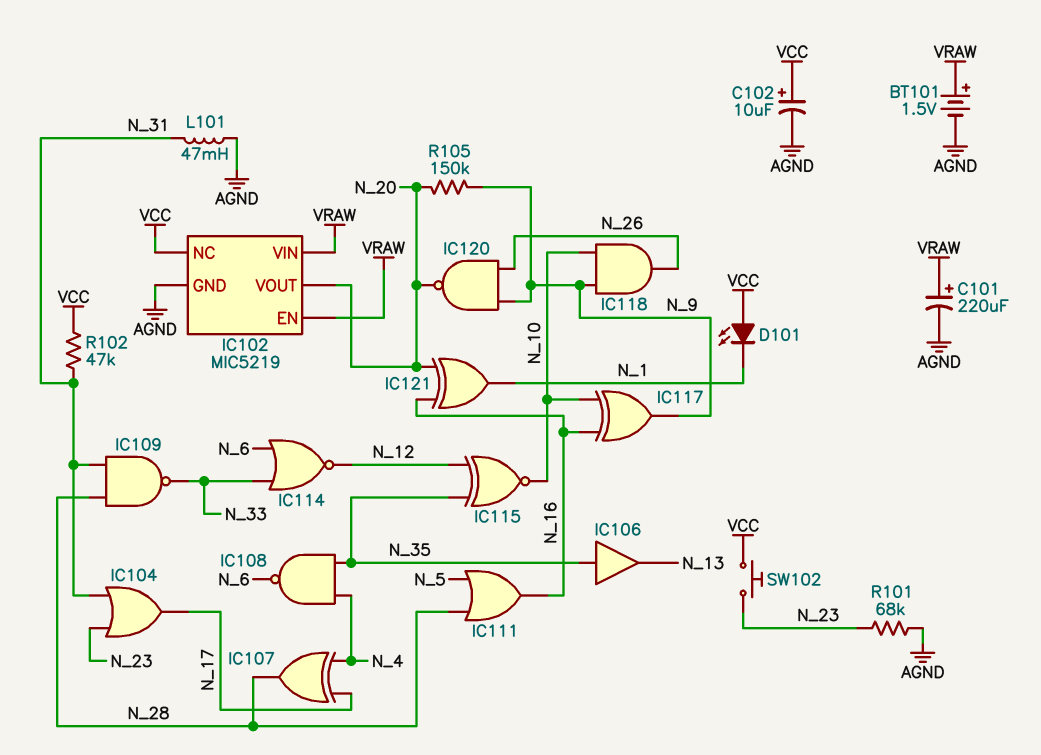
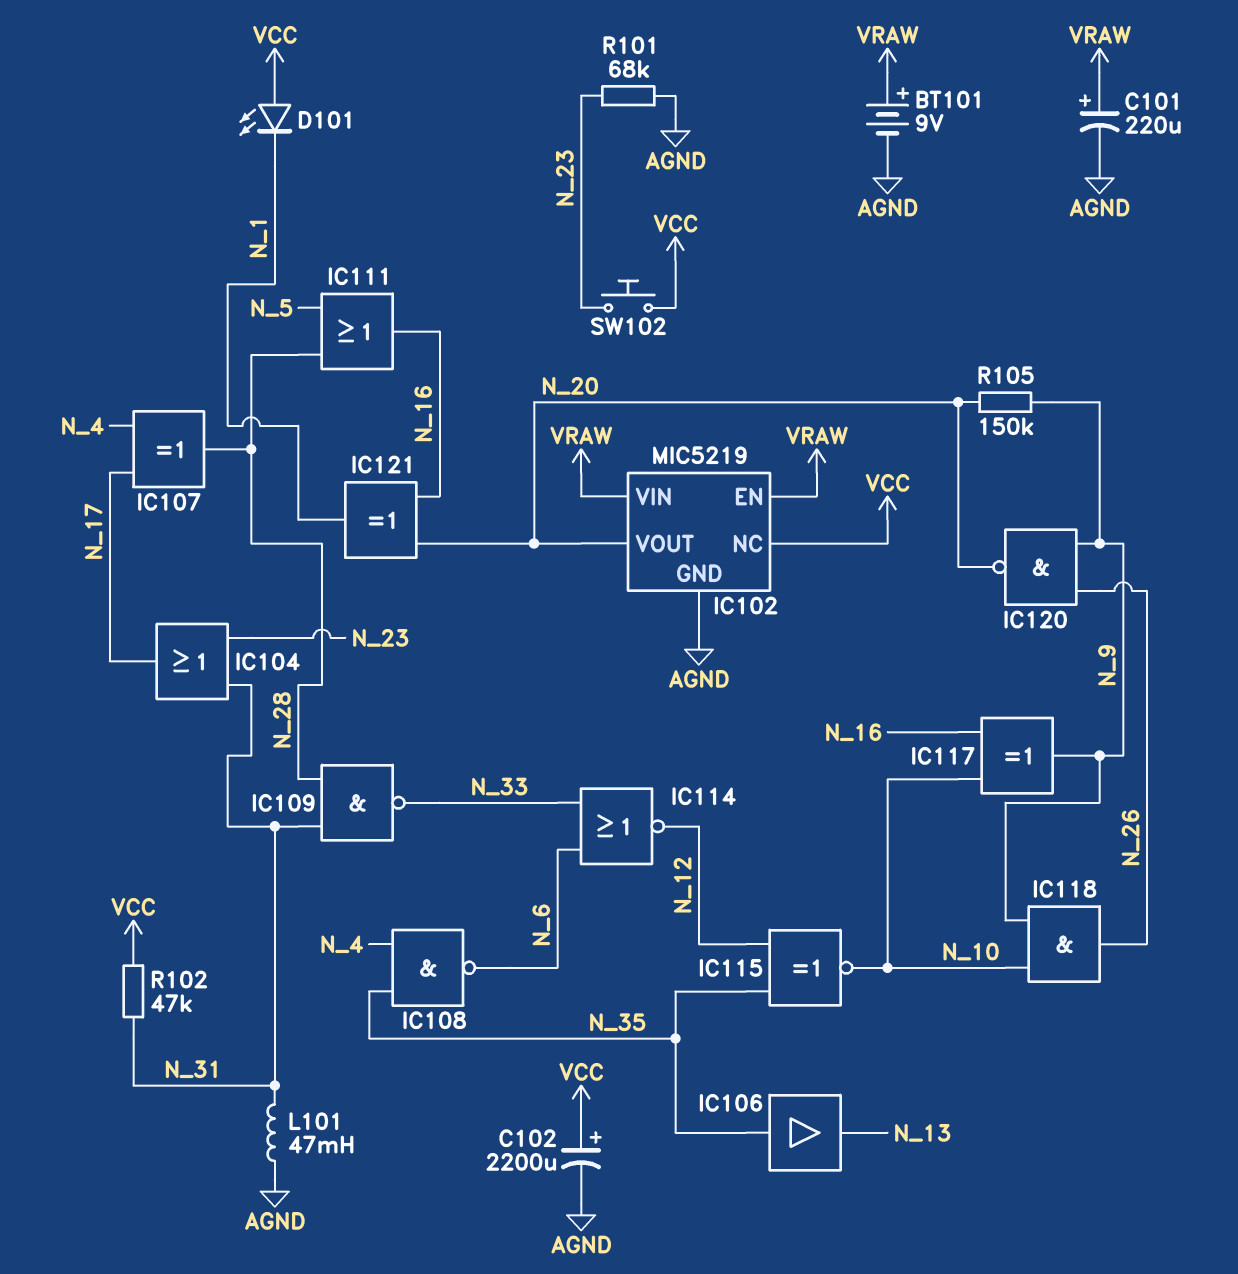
BT101: 1.5V (plus VRAW, minus AGND) -> 9V (plus VRAW, minus AGND)
C102: 10uF (plus VCC, minus AGND) -> 2200uF (plus VCC, minus AGND)

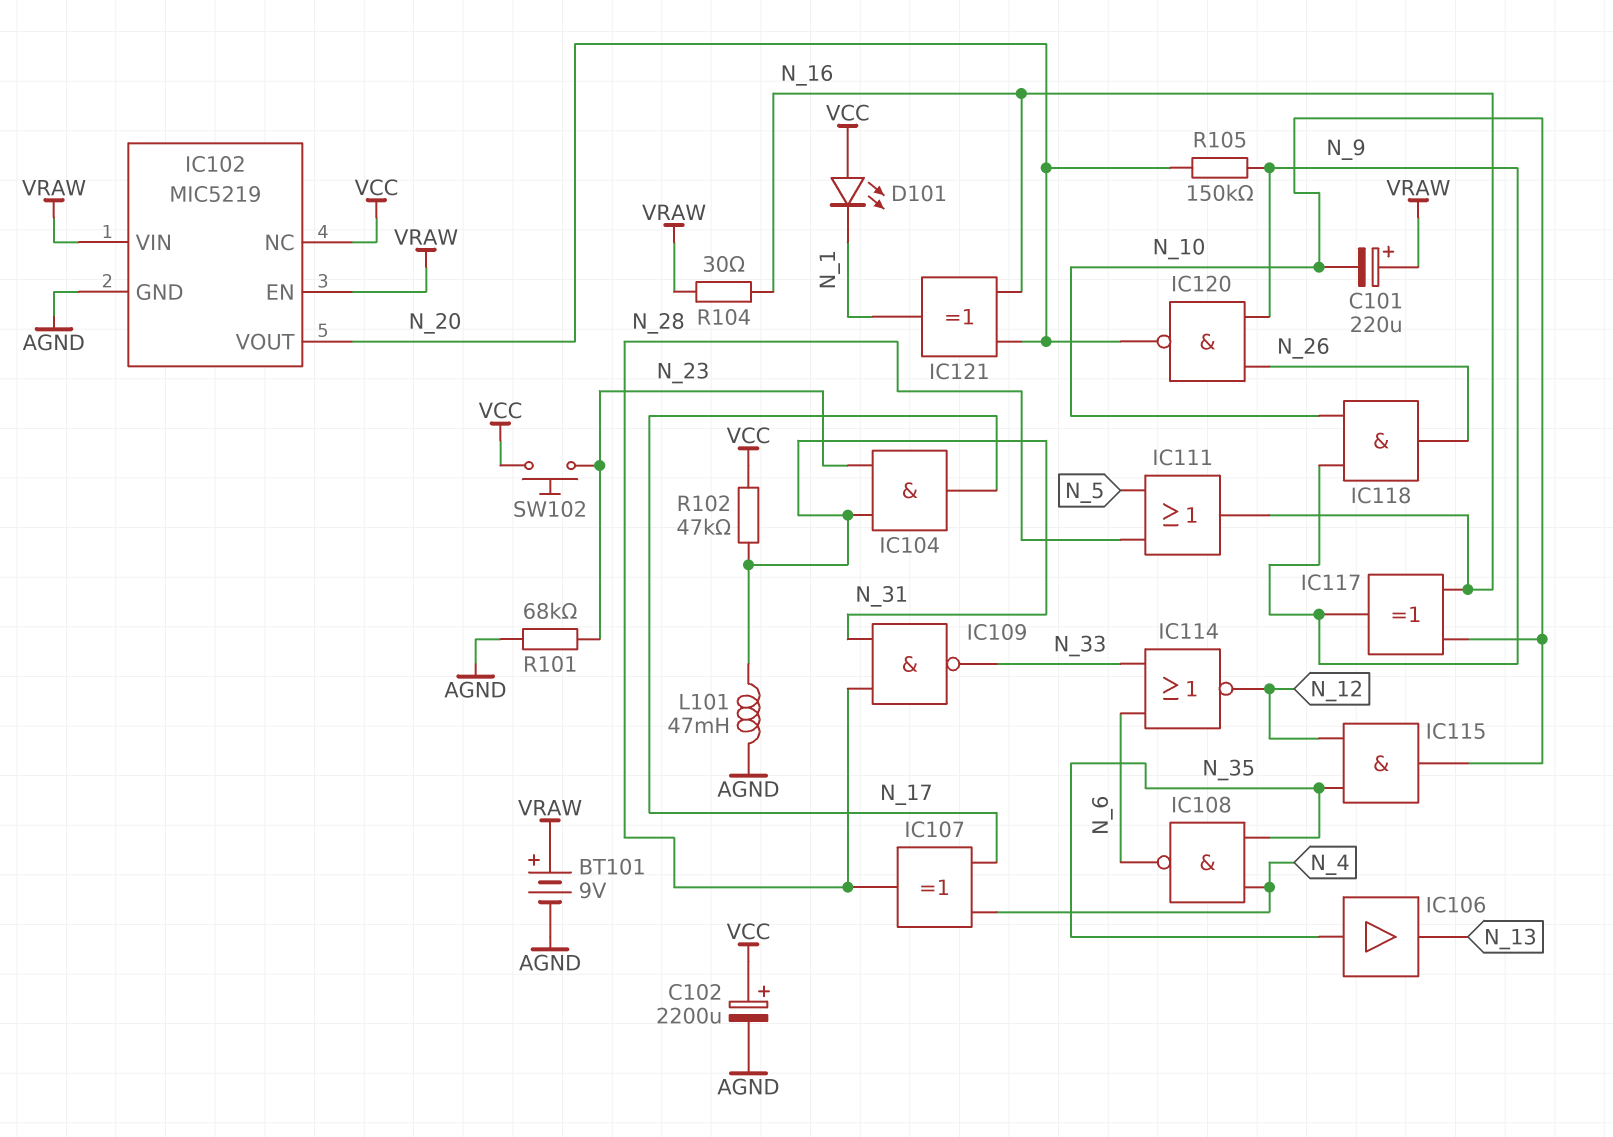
C101: 220uF (plus VRAW, minus AGND) -> 220uF (plus VRAW, minus N_10)
IC104: OR (in N_23, in N_31, out N_17) -> AND (in N_23, in N_31, out N_17)
IC115: XNOR (in N_12, in N_35, out N_10) -> AND (in N_12, in N_35, out N_10)
R104: none -> 30 (N_16, VRAW)

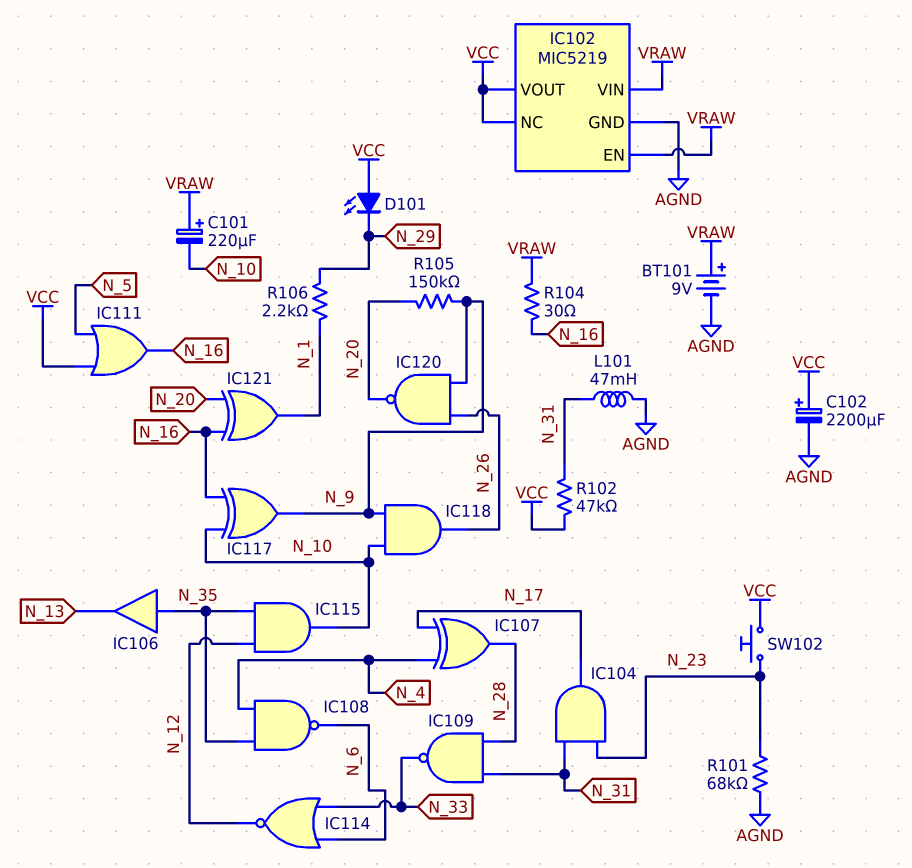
D101: LED (A VCC, K N_1) -> LED (A VCC, K N_29)
IC102 pin VOUT: N_20 -> VCC
IC111: OR (in N_5, in N_28, out N_16) -> OR (in N_5, in VCC, out N_16)
R106: none -> 2.2k (N_1, N_29)

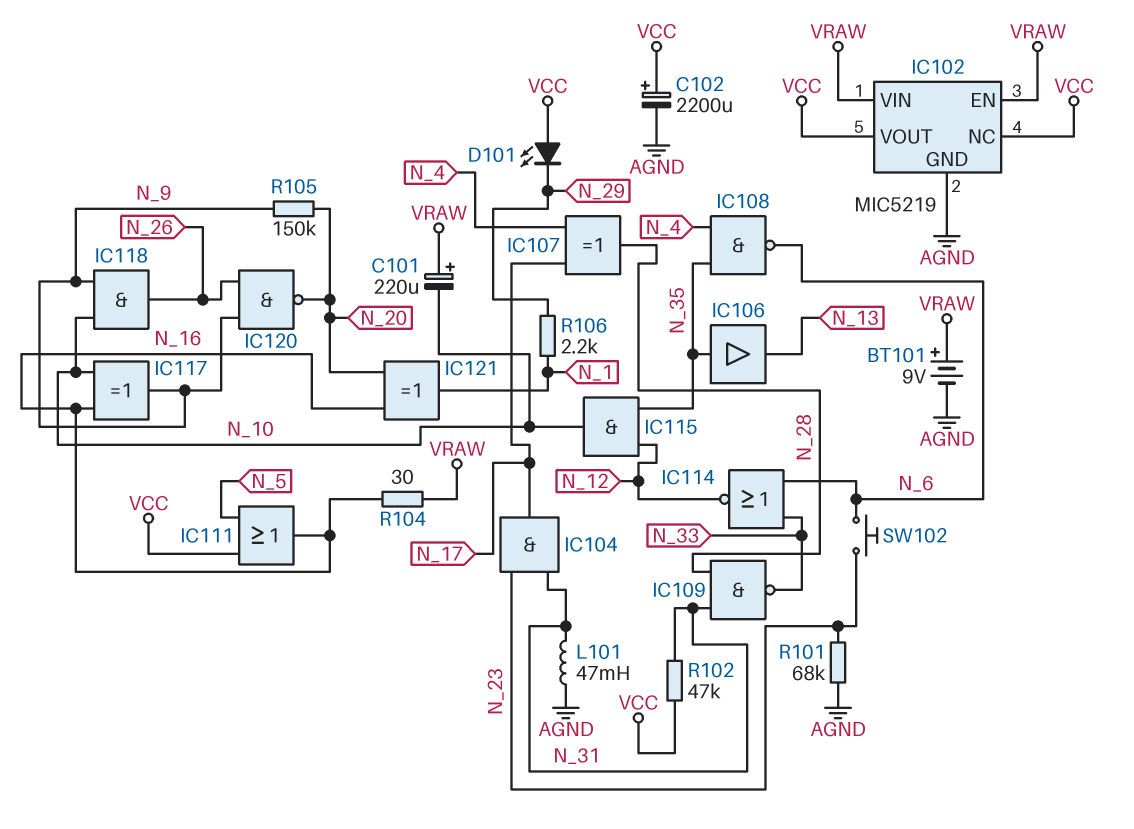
SW102: button (N_23, VCC) -> button (N_6, N_23)

